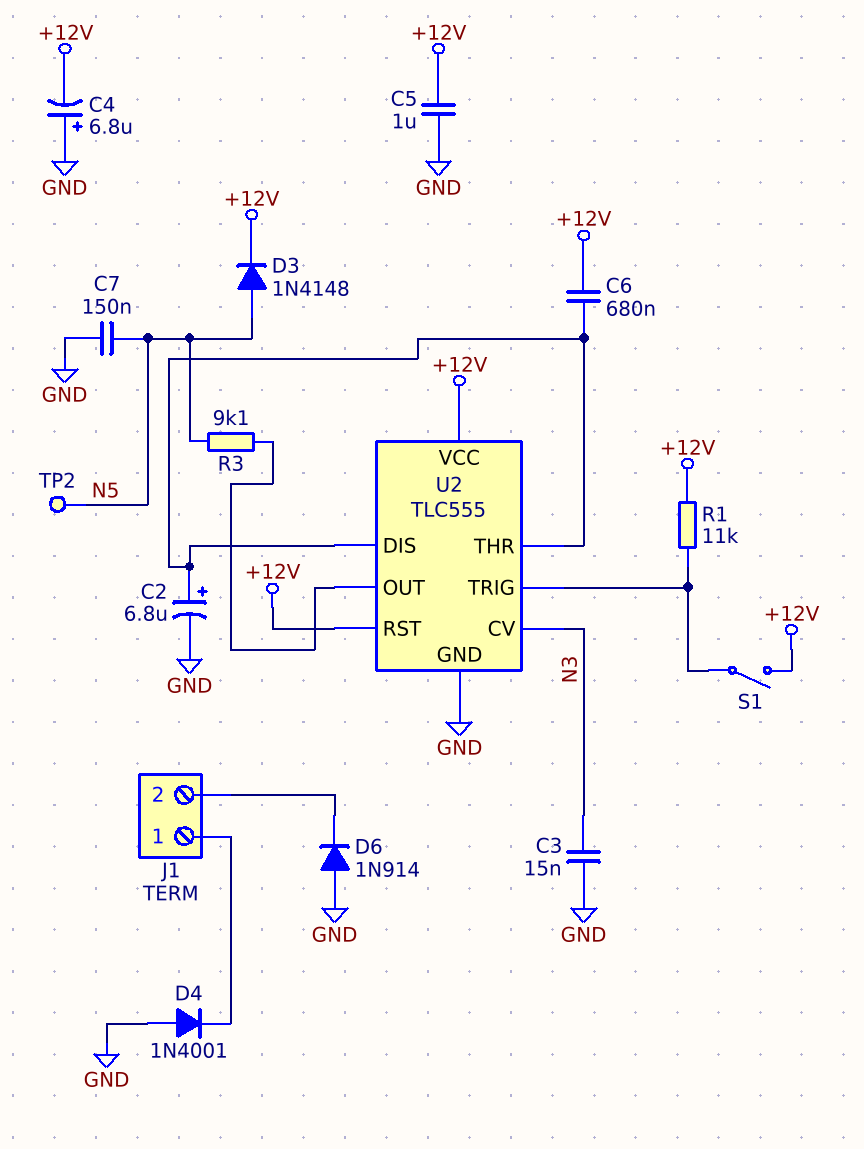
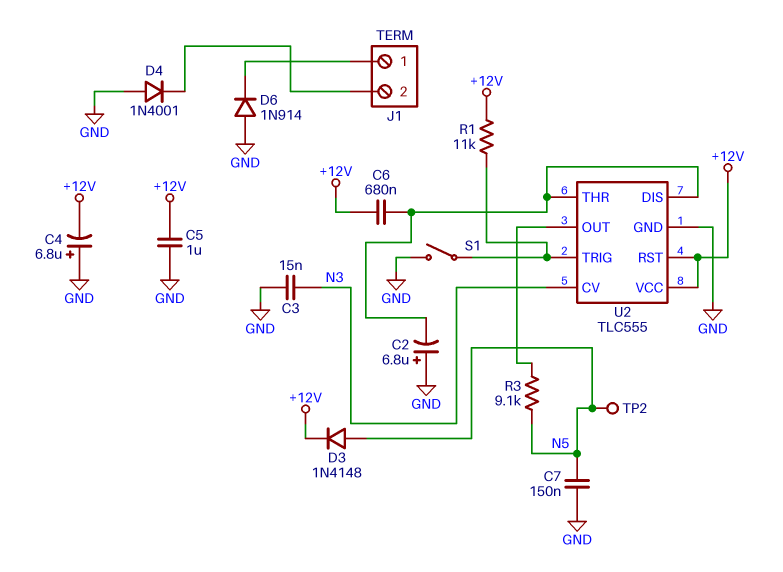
C2: 6.8uF (plus U2/DIS, minus GND) -> 6.8uF (plus GND, minus U2/DIS)
D4: diode 1N4001 (A GND, K J1/1) -> diode 1N4001 (A GND, K J1/2)
D6: diode 1N914 (A GND, K J1/2) -> diode 1N914 (A GND, K J1/1)
S1: switch (+12V, U2/TRIG) -> switch (GND, U2/TRIG)

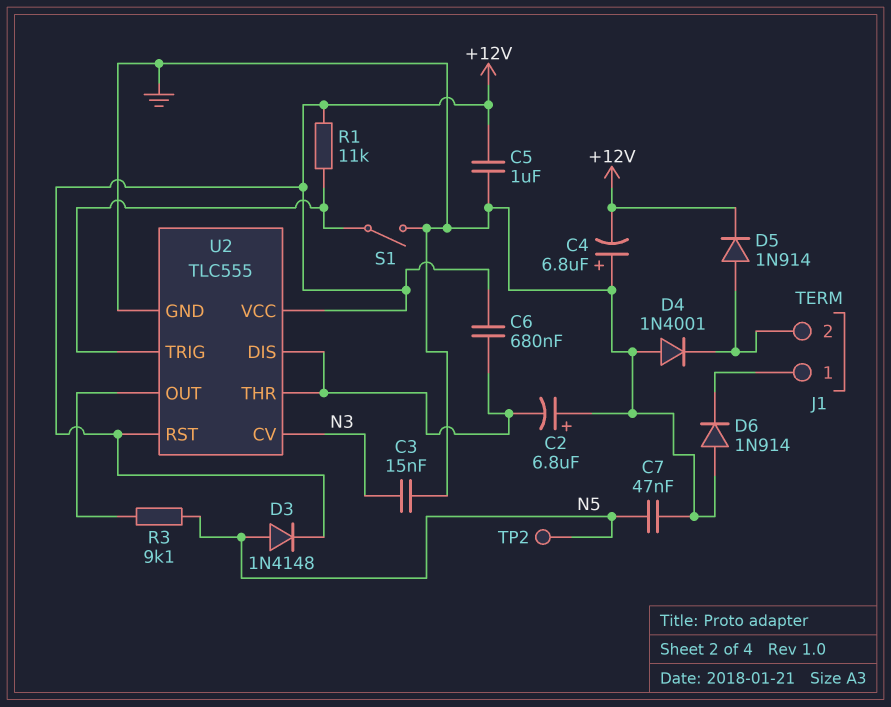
C7: 150nF (GND, N5) -> 47nF (GND, N5)
D5: none -> diode 1N914 (A J1/2, K +12V)

